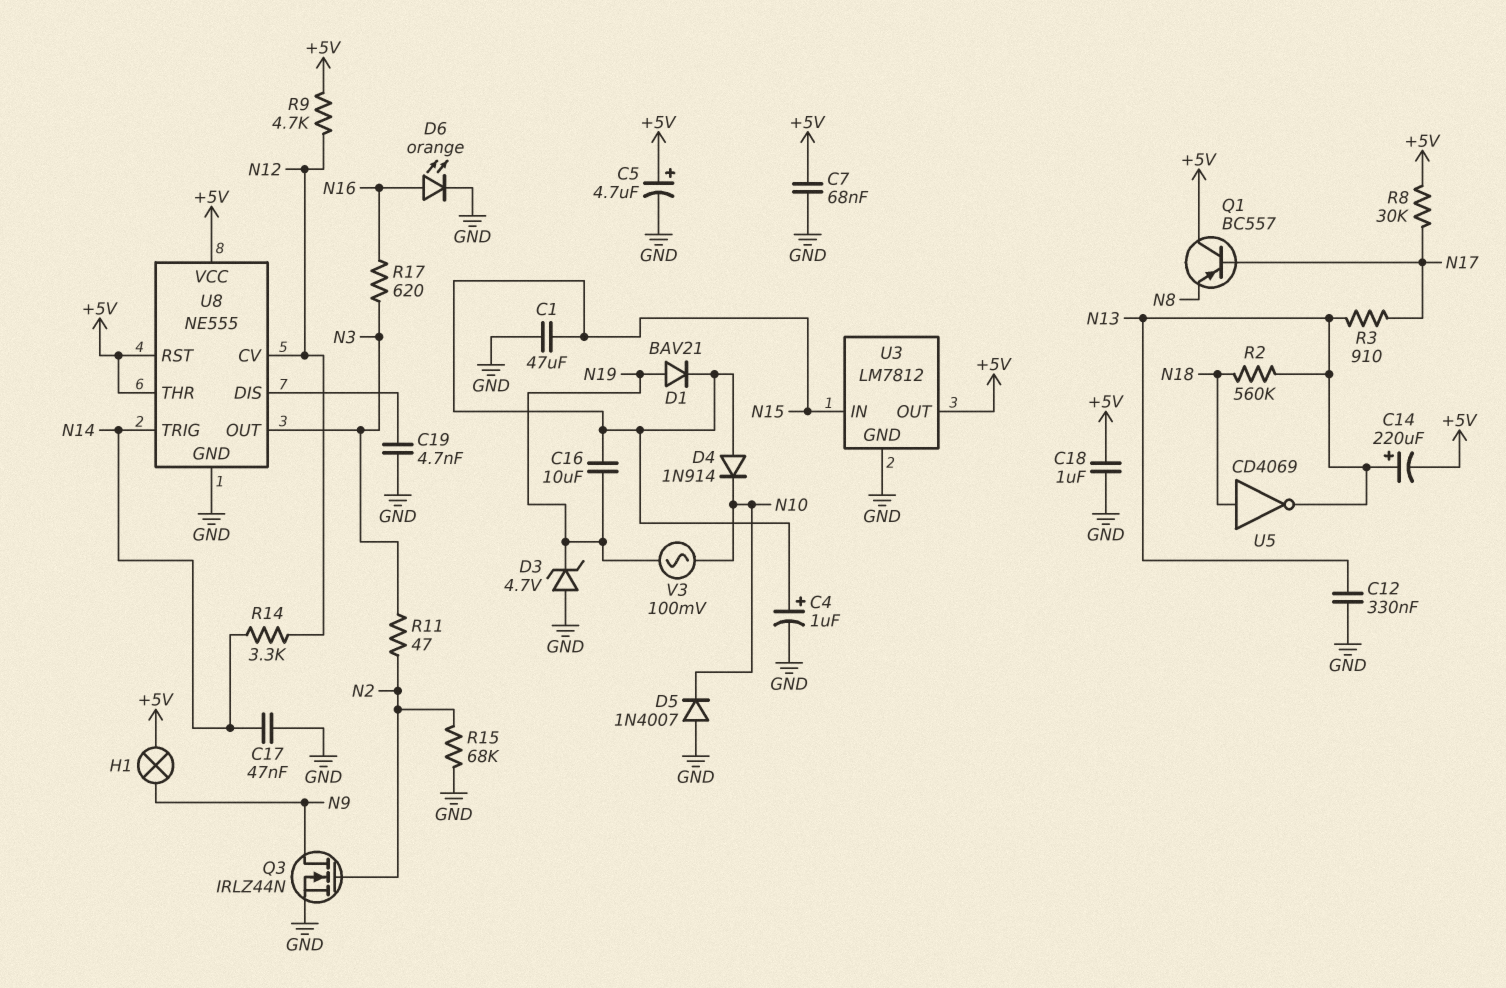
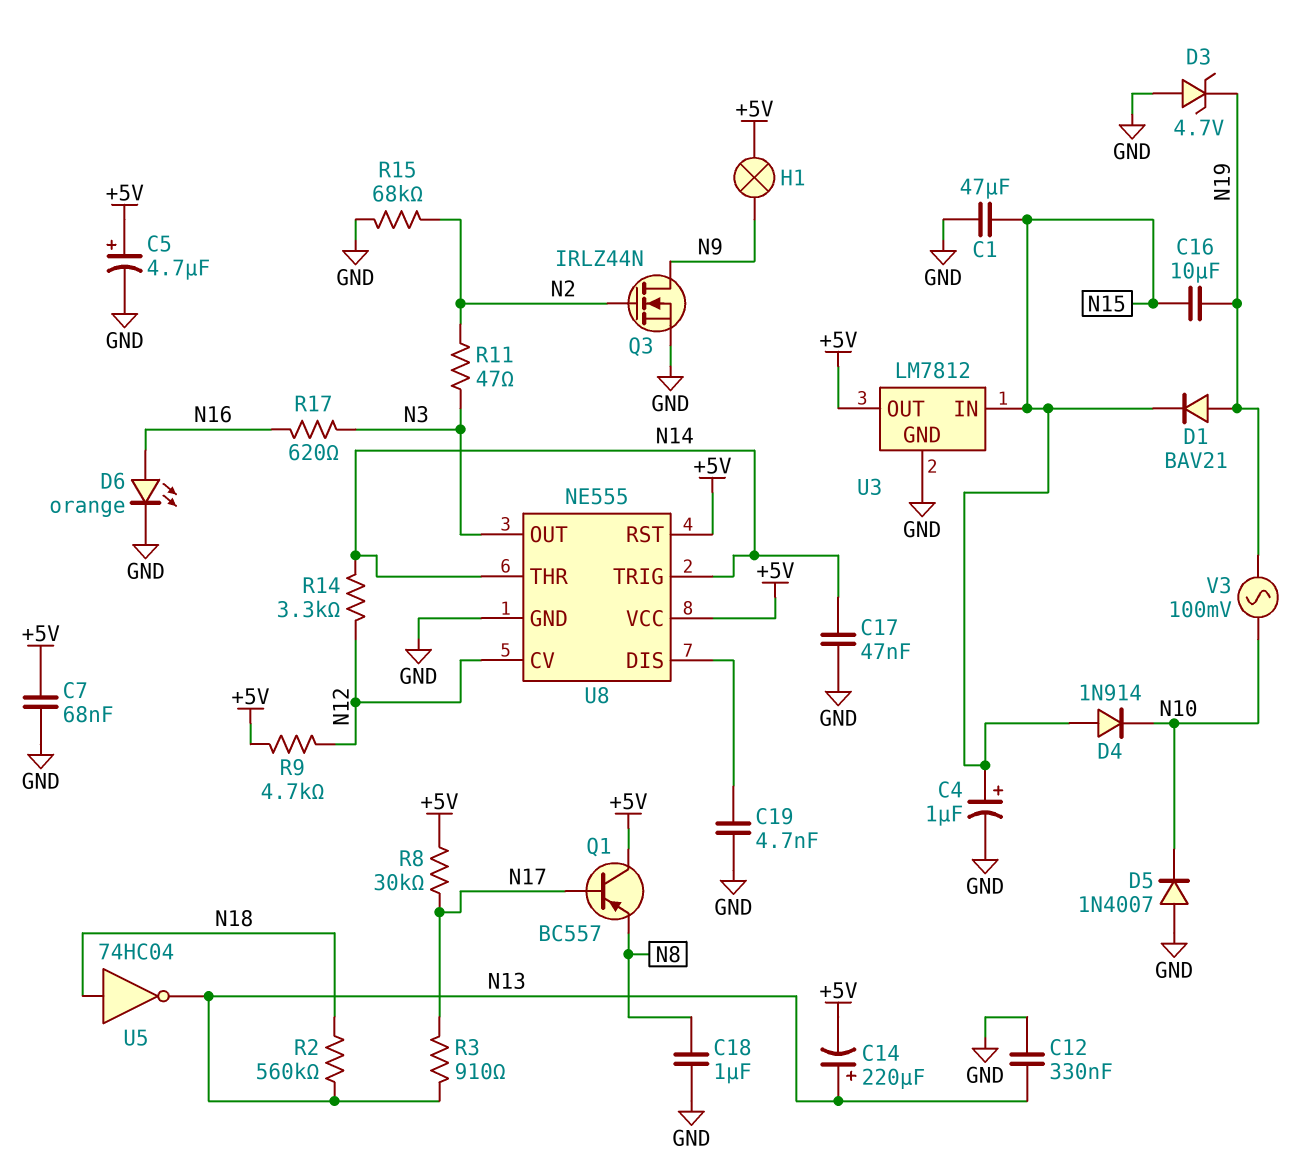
C18: 1uF (+5V, GND) -> 1uF (GND, N8)
U5: NOT CD4069 (in N18, out N13) -> NOT 74HC04 (in N18, out N13)
U8 pin THR: +5V -> N14

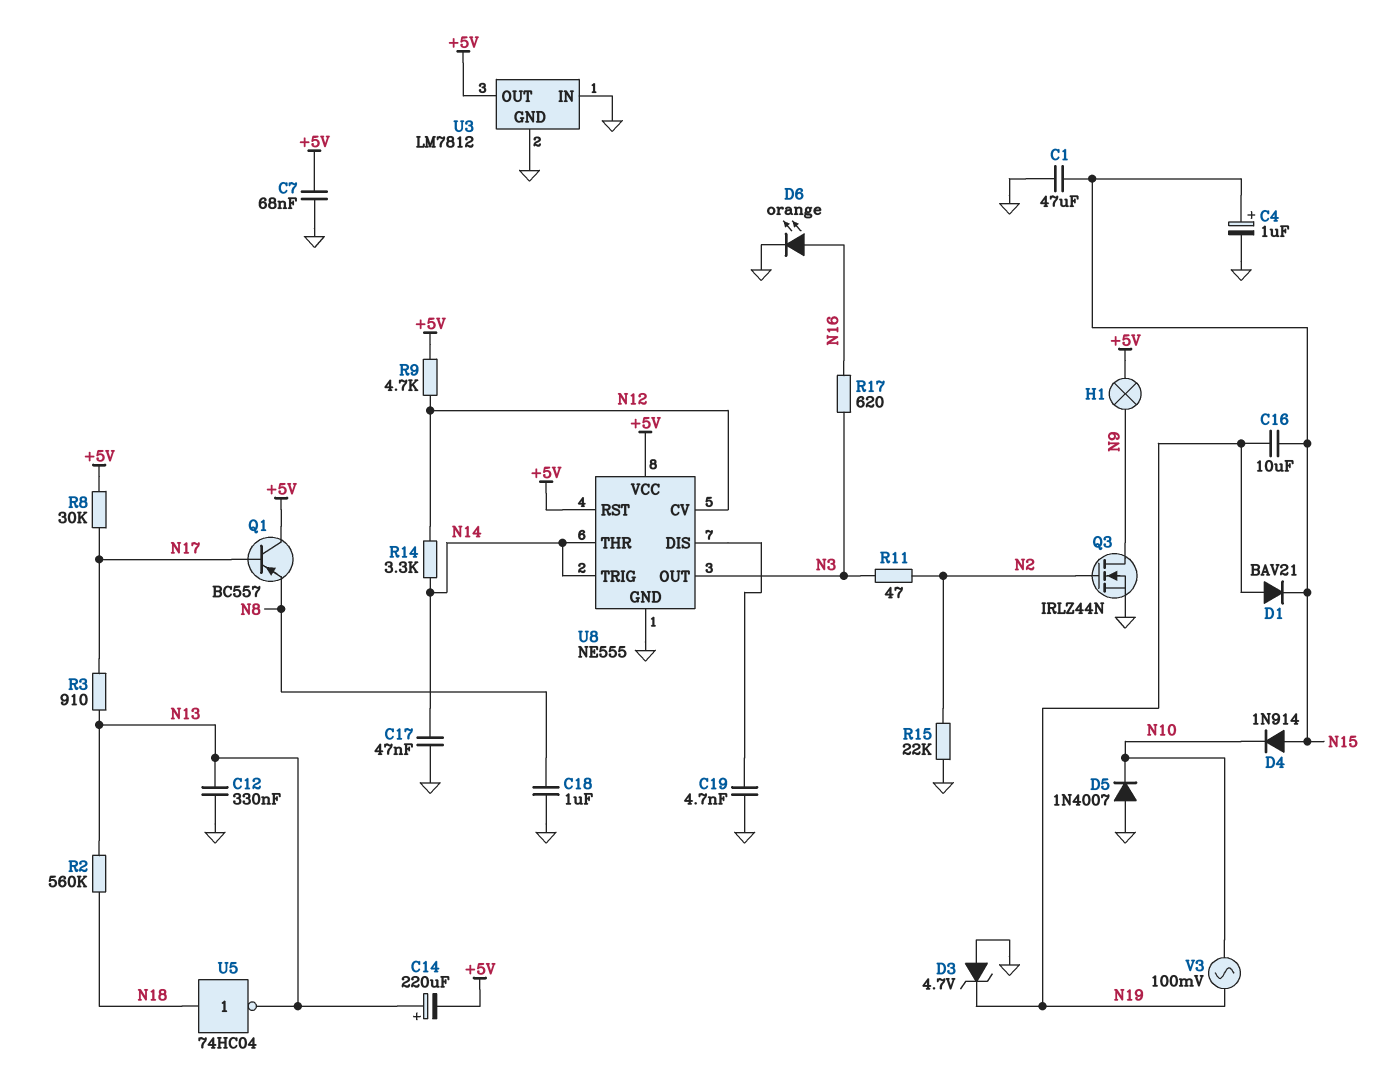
C5: 4.7uF (plus +5V, minus GND) -> none
R15: 68k (GND, N2) -> 22k (GND, N2)
U3 pin IN: N15 -> GND

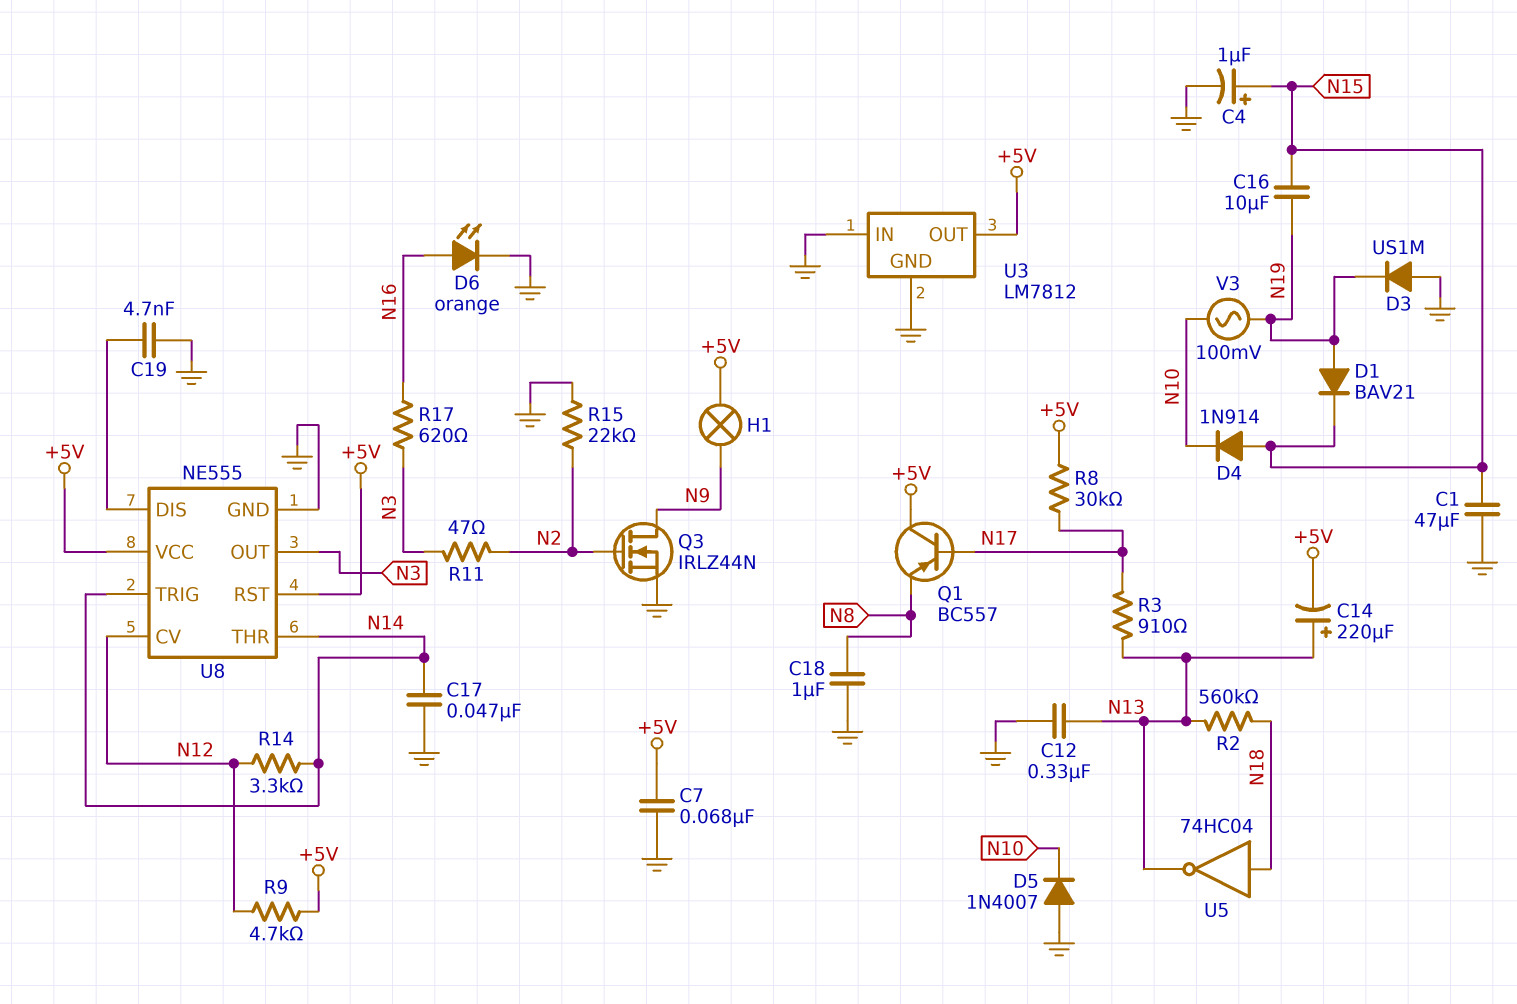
D3: zener 4.7V (A GND, K N19) -> diode US1M (A GND, K N19)

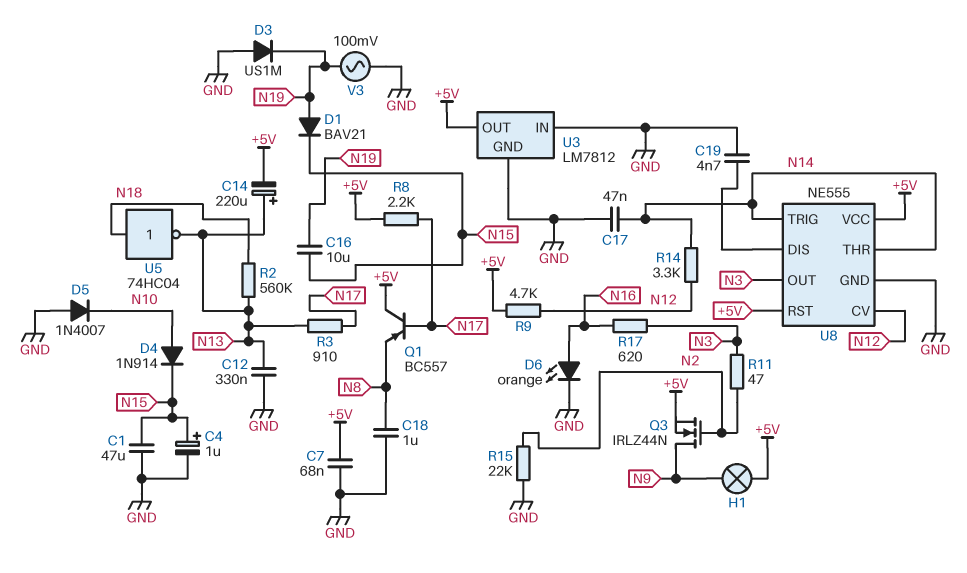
D4: diode 1N914 (A N15, K N10) -> diode 1N914 (A N10, K N15)
Q3: NMOS IRLZ44N (G N2, D N9, S GND) -> NMOS IRLZ44N (G N2, D N9, S +5V)
R8: 30k (+5V, N17) -> 2.2k (+5V, N17)
V3: AC 100mV (N10, N19) -> AC 100mV (GND, N19)

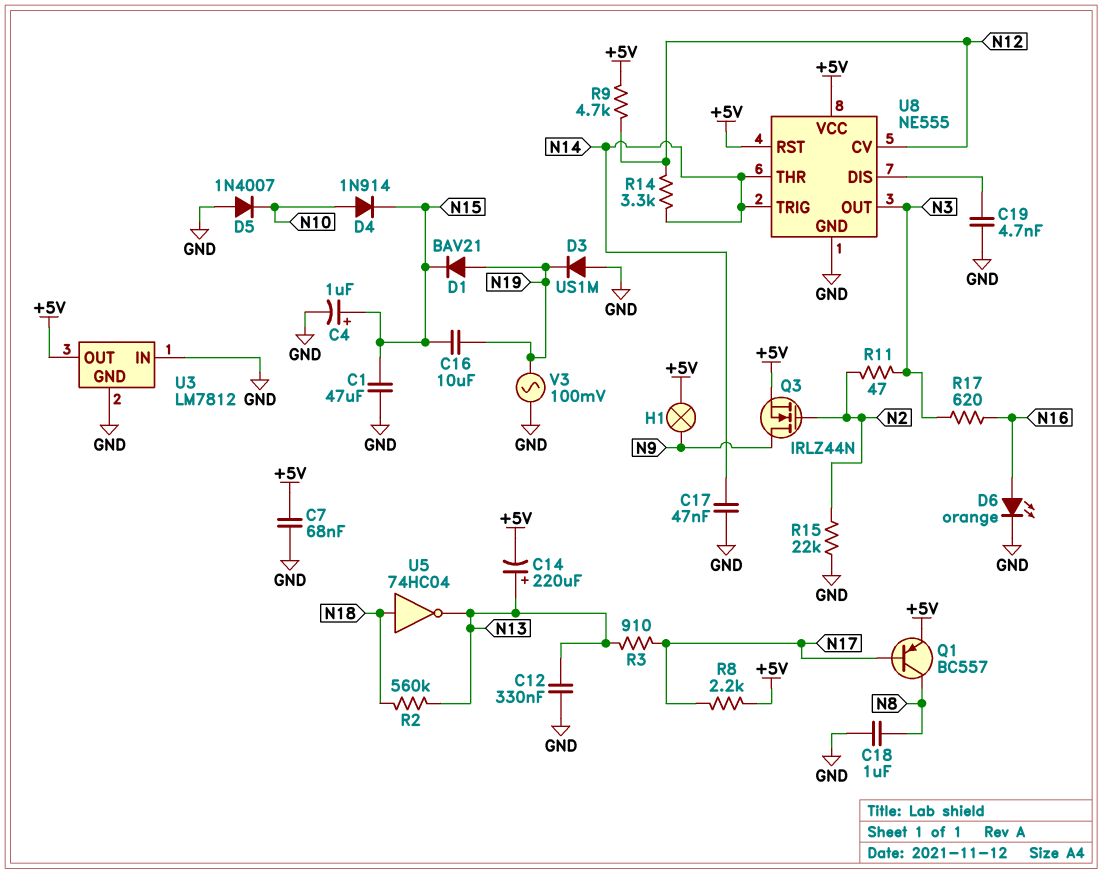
Q1: PNP BC557 (B N17, C +5V, E N8) -> PNP BC557 (B N17, C N8, E +5V)

